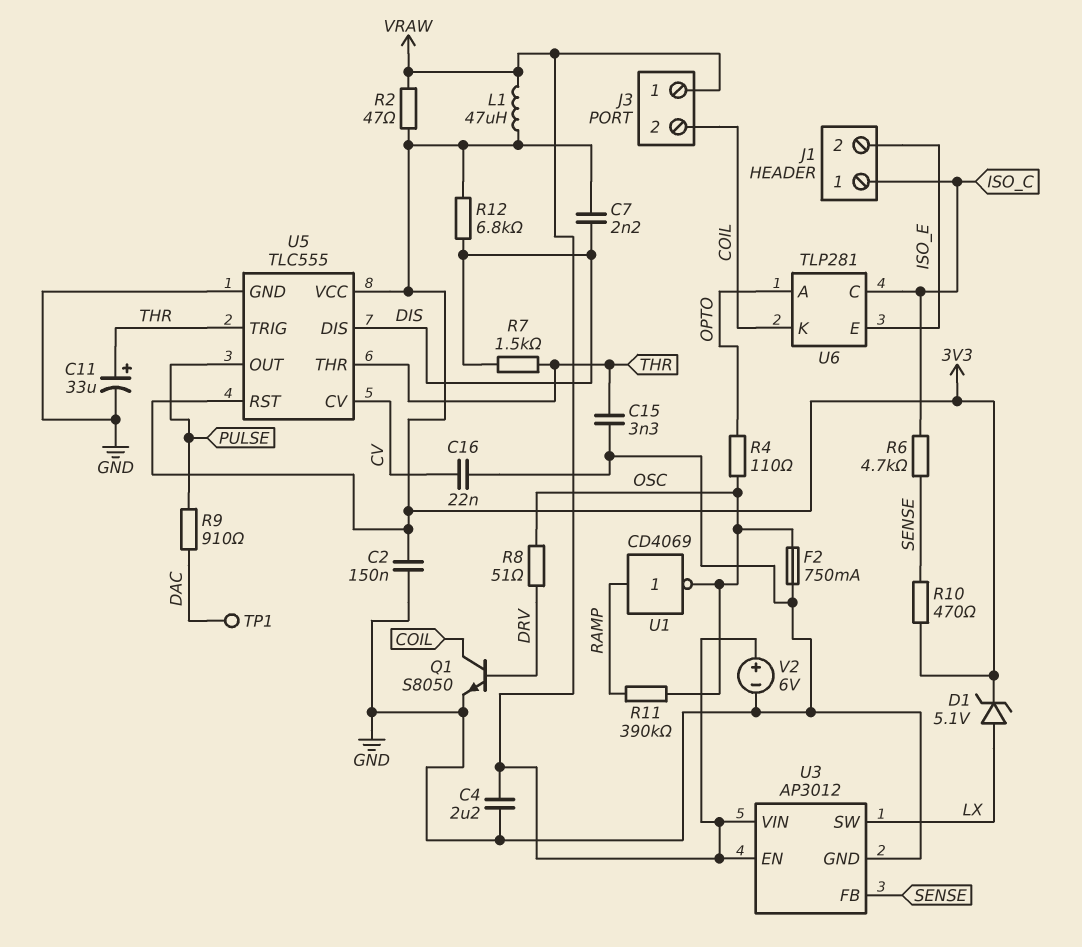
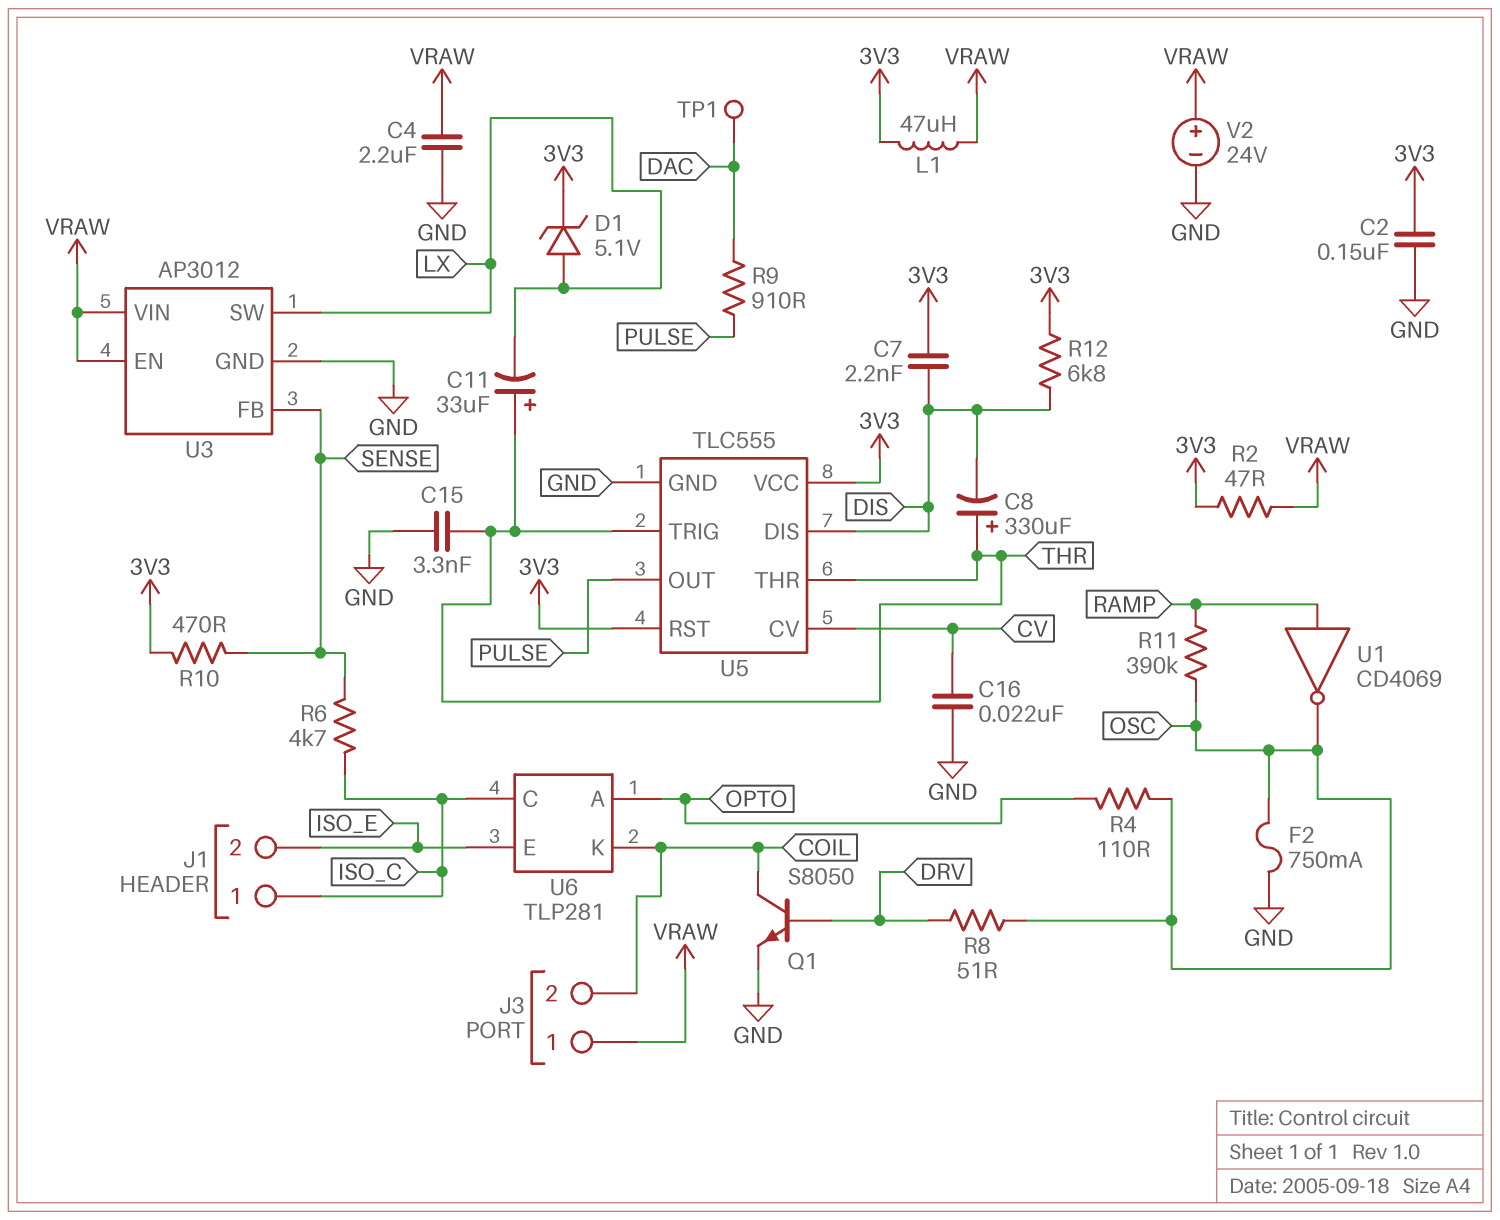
C8: none -> 330uF (plus THR, minus DIS)
C11: 33uF (plus THR, minus GND) -> 33uF (plus THR, minus LX)
R7: 1.5k (DIS, THR) -> none
V2: 6V (plus VRAW, minus GND) -> 24V (plus VRAW, minus GND)

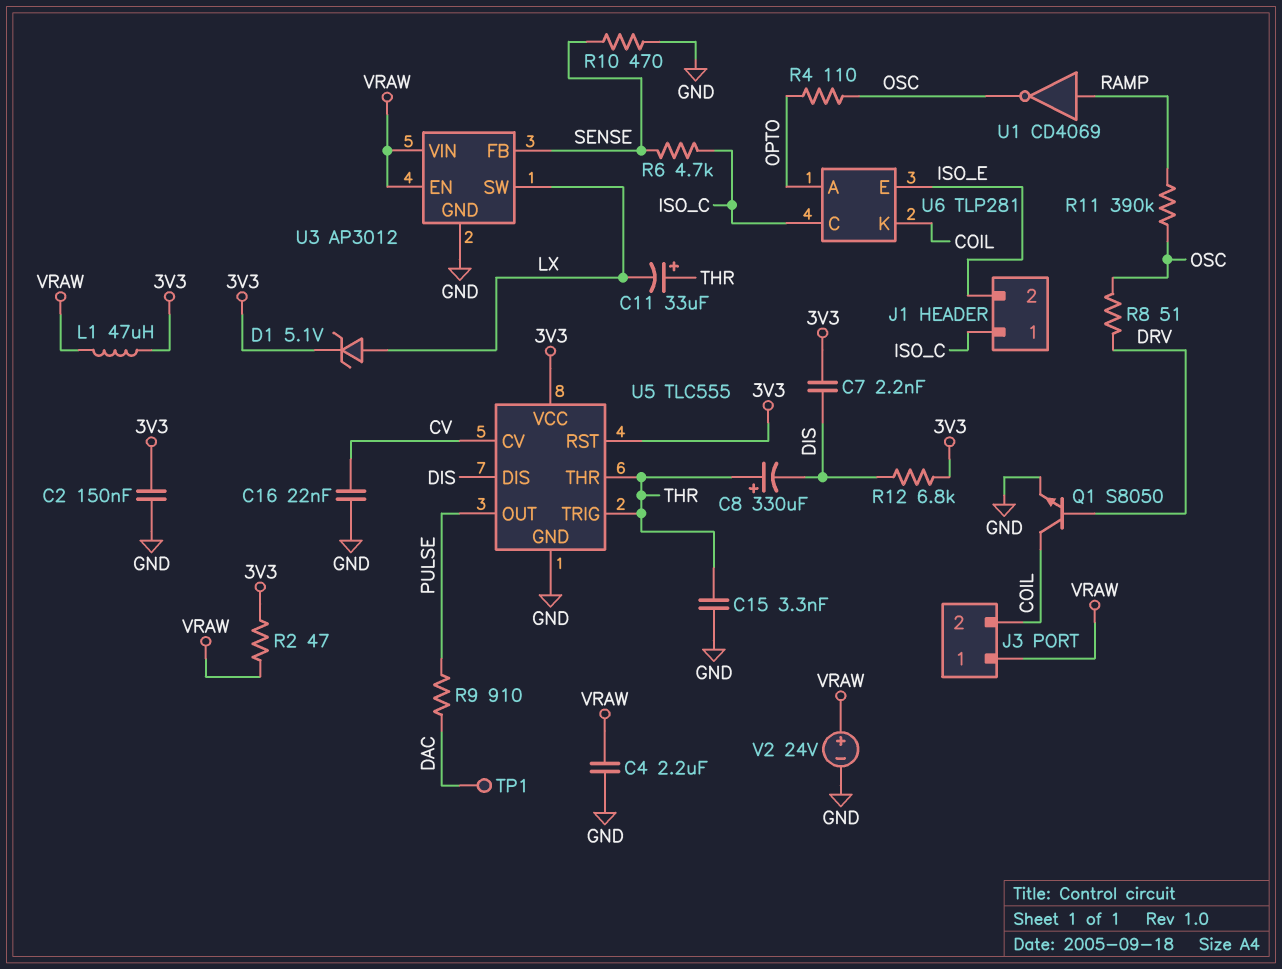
F2: 750mA (GND, OSC) -> none
R10: 470 (3V3, SENSE) -> 470 (GND, SENSE)

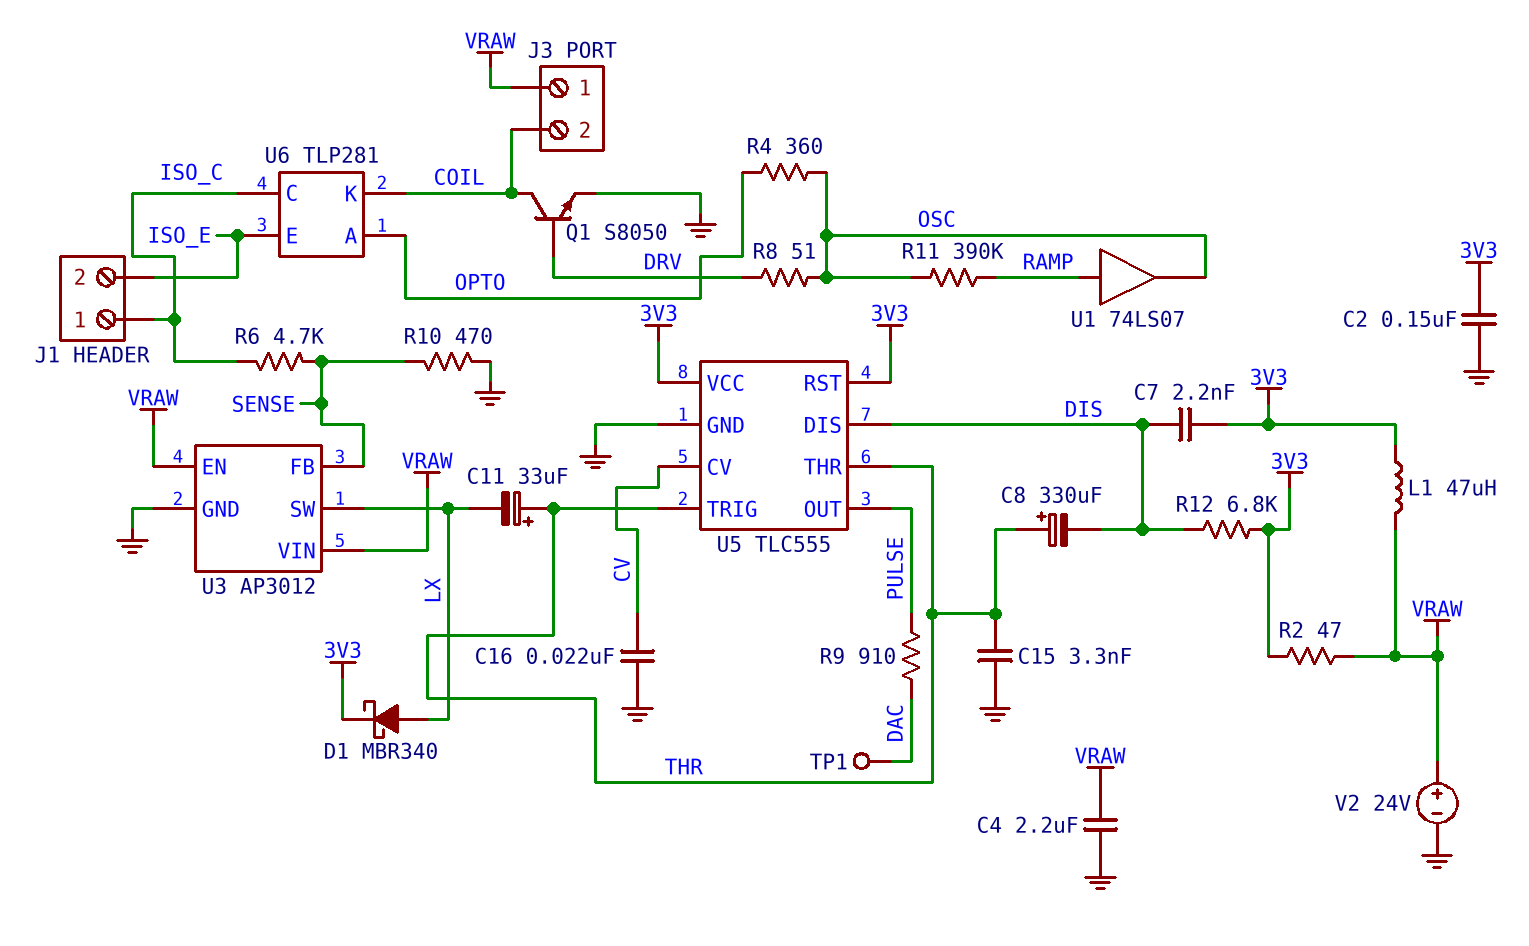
D1: zener 5.1V (A LX, K 3V3) -> schottky MBR340 (A LX, K 3V3)
R4: 110 (OPTO, OSC) -> 360 (OPTO, OSC)
U1: NOT CD4069 (in RAMP, out OSC) -> buffer 74LS07 (in RAMP, out OSC)

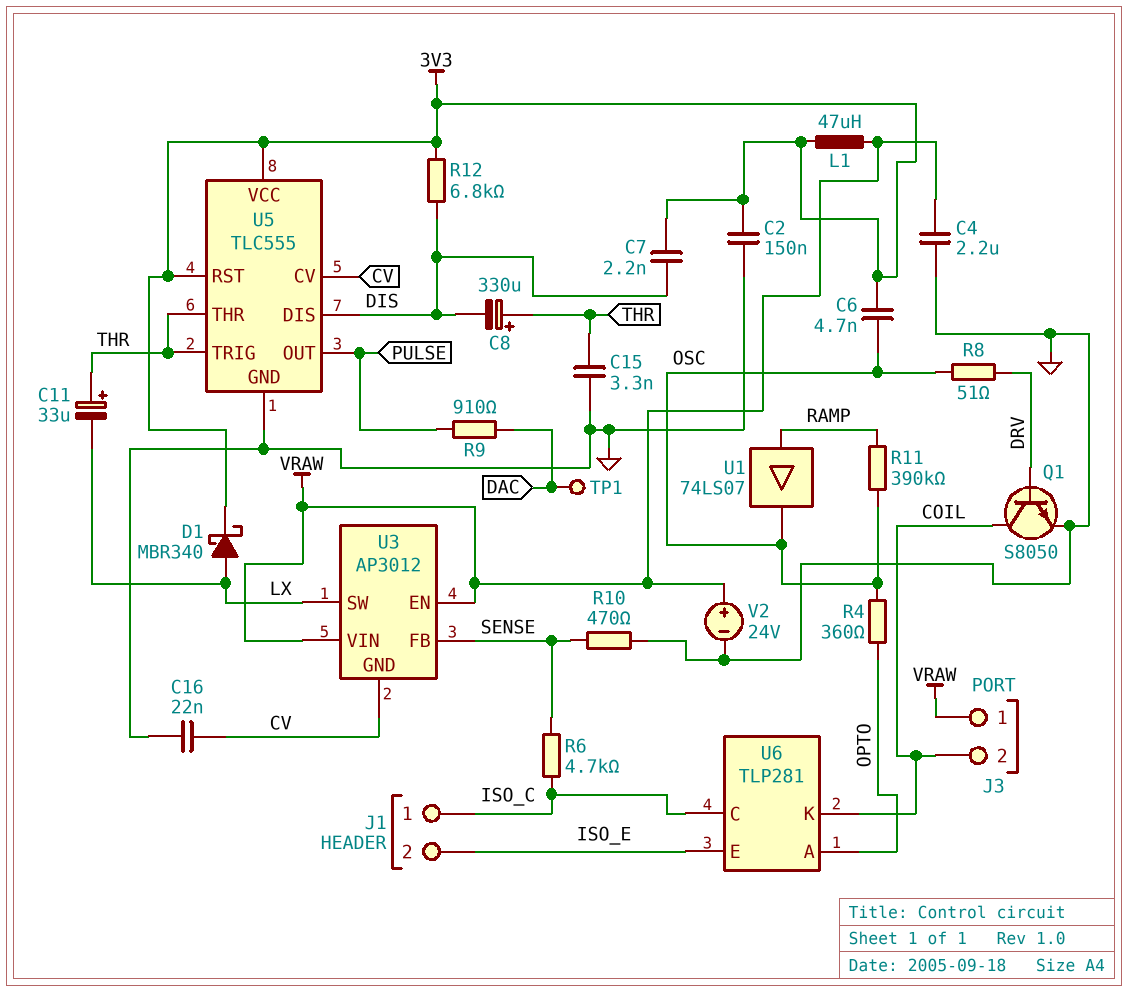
C6: none -> 4.7nF (3V3, OSC)
R2: 47 (3V3, VRAW) -> none
U3 pin GND: GND -> CV

